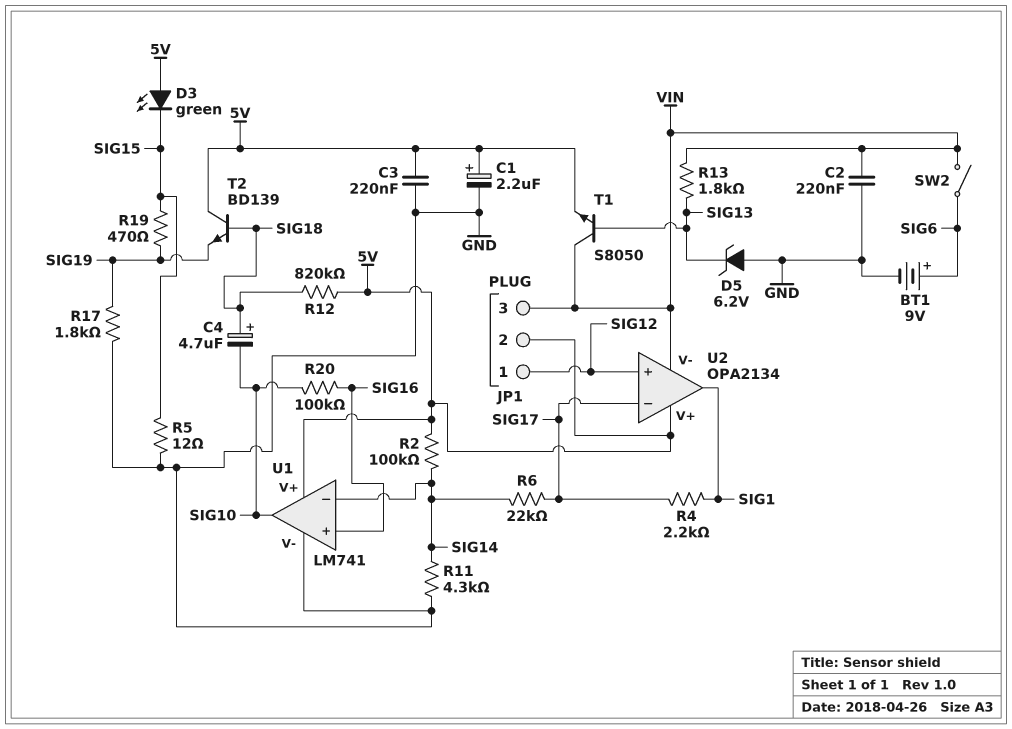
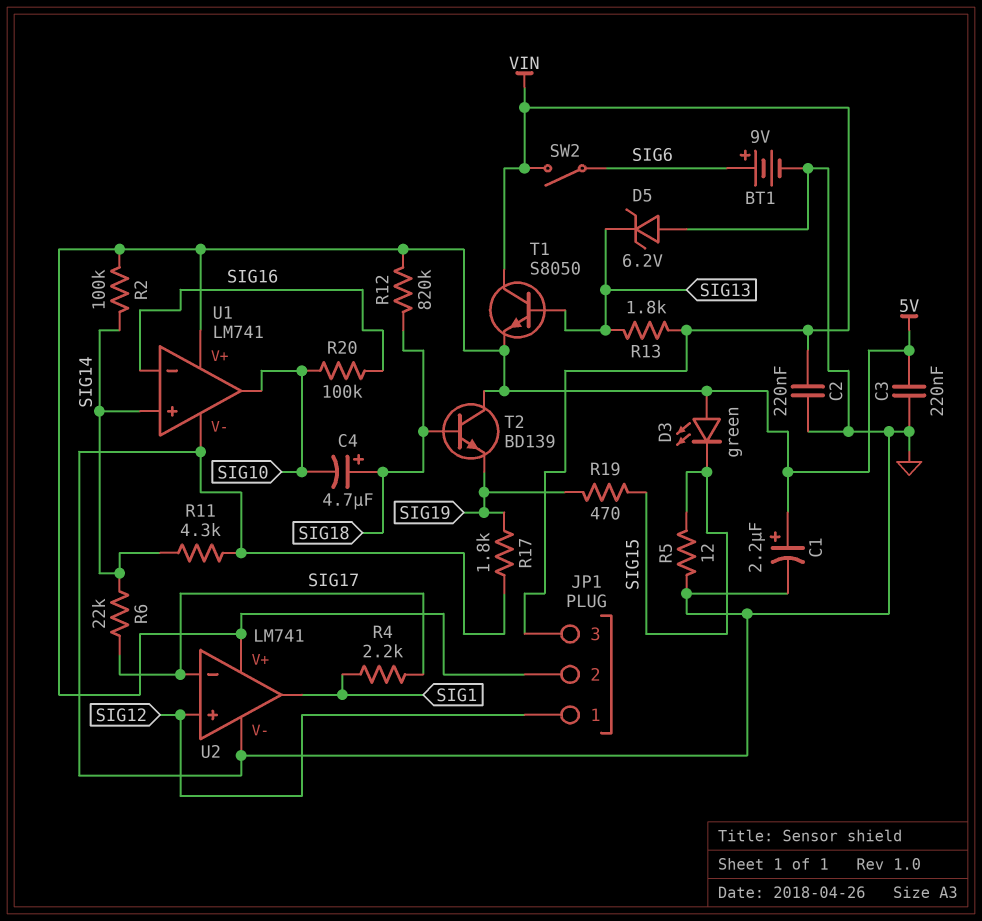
U1 pin in+: SIG16 -> SIG14
U1 pin in-: SIG14 -> SIG16
U2: OPA2134 -> LM741
U2 pin V-: VIN -> GND

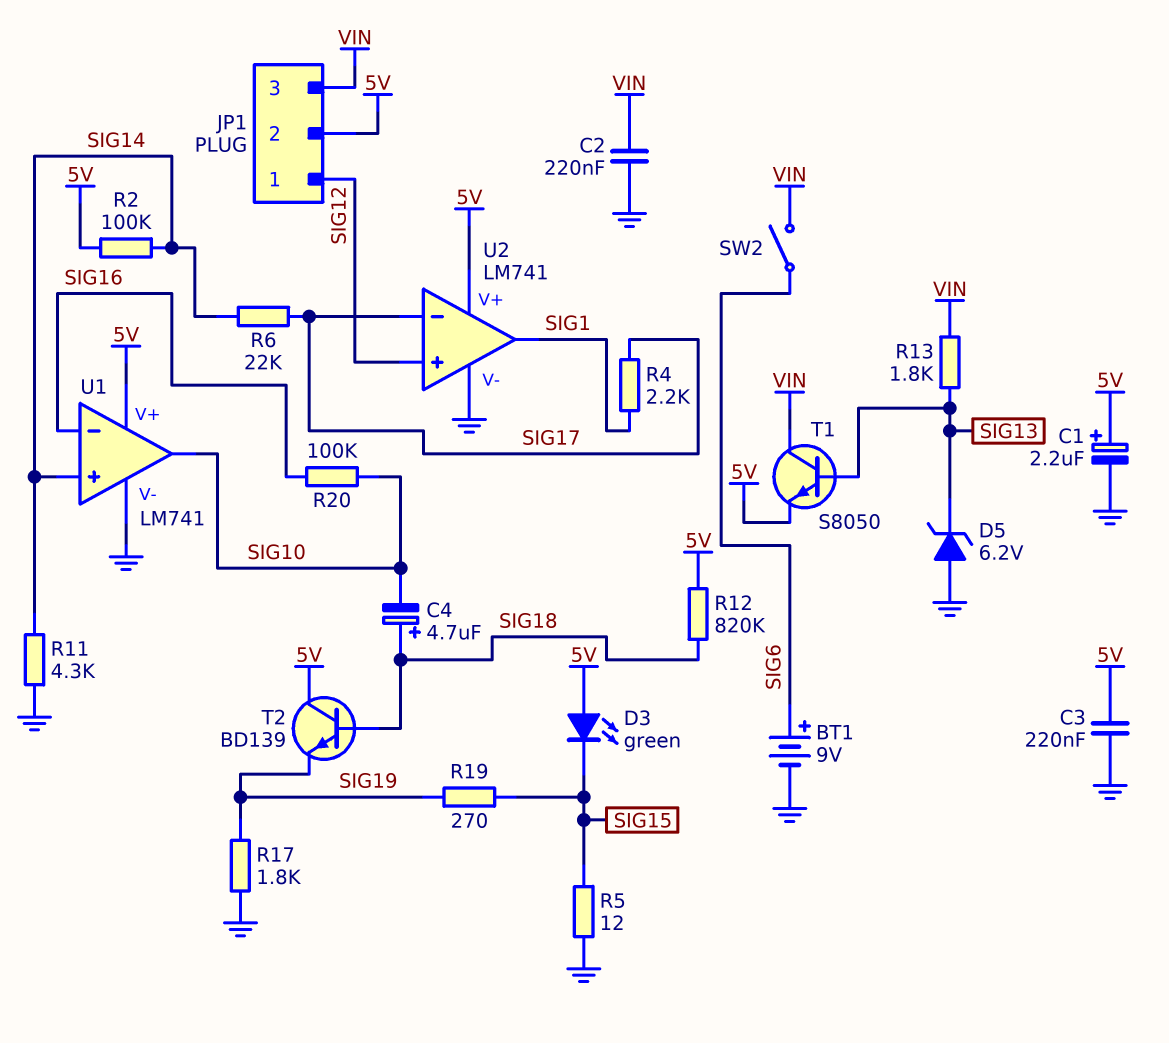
R19: 470 (SIG15, SIG19) -> 270 (SIG15, SIG19)

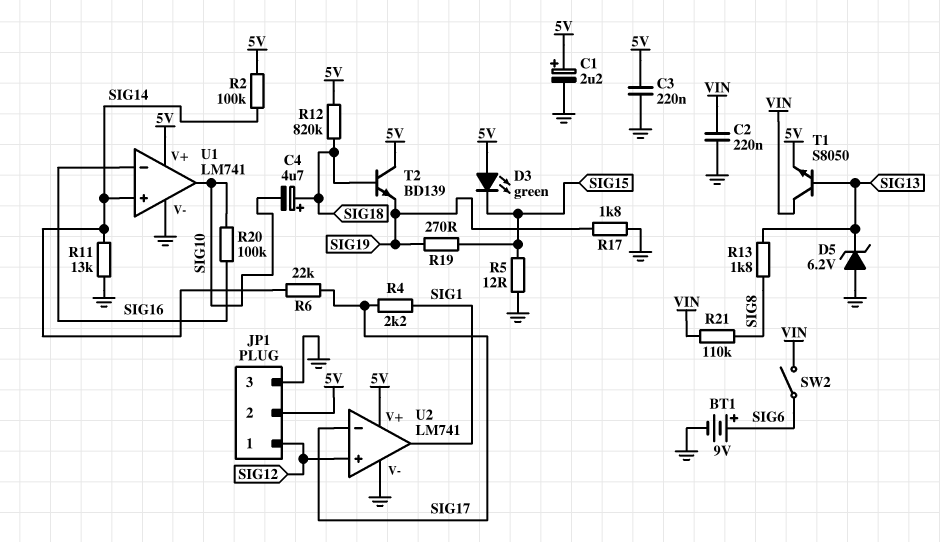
JP1 pin 3: VIN -> GND
R11: 4.3k (GND, SIG14) -> 13k (GND, SIG14)
R13: 1.8k (SIG13, VIN) -> 1.8k (SIG8, SIG13)
R21: none -> 110k (SIG8, VIN)

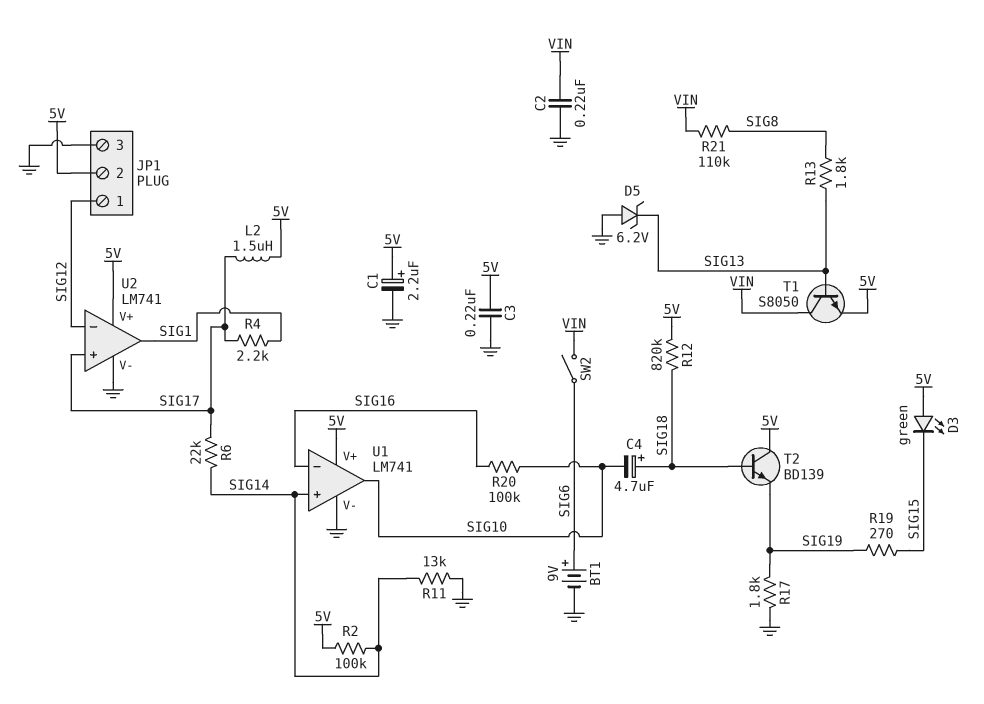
L2: none -> 1.5uH (5V, SIG17)
R5: 12 (GND, SIG15) -> none
U2 pin in+: SIG12 -> SIG17
U2 pin in-: SIG17 -> SIG12

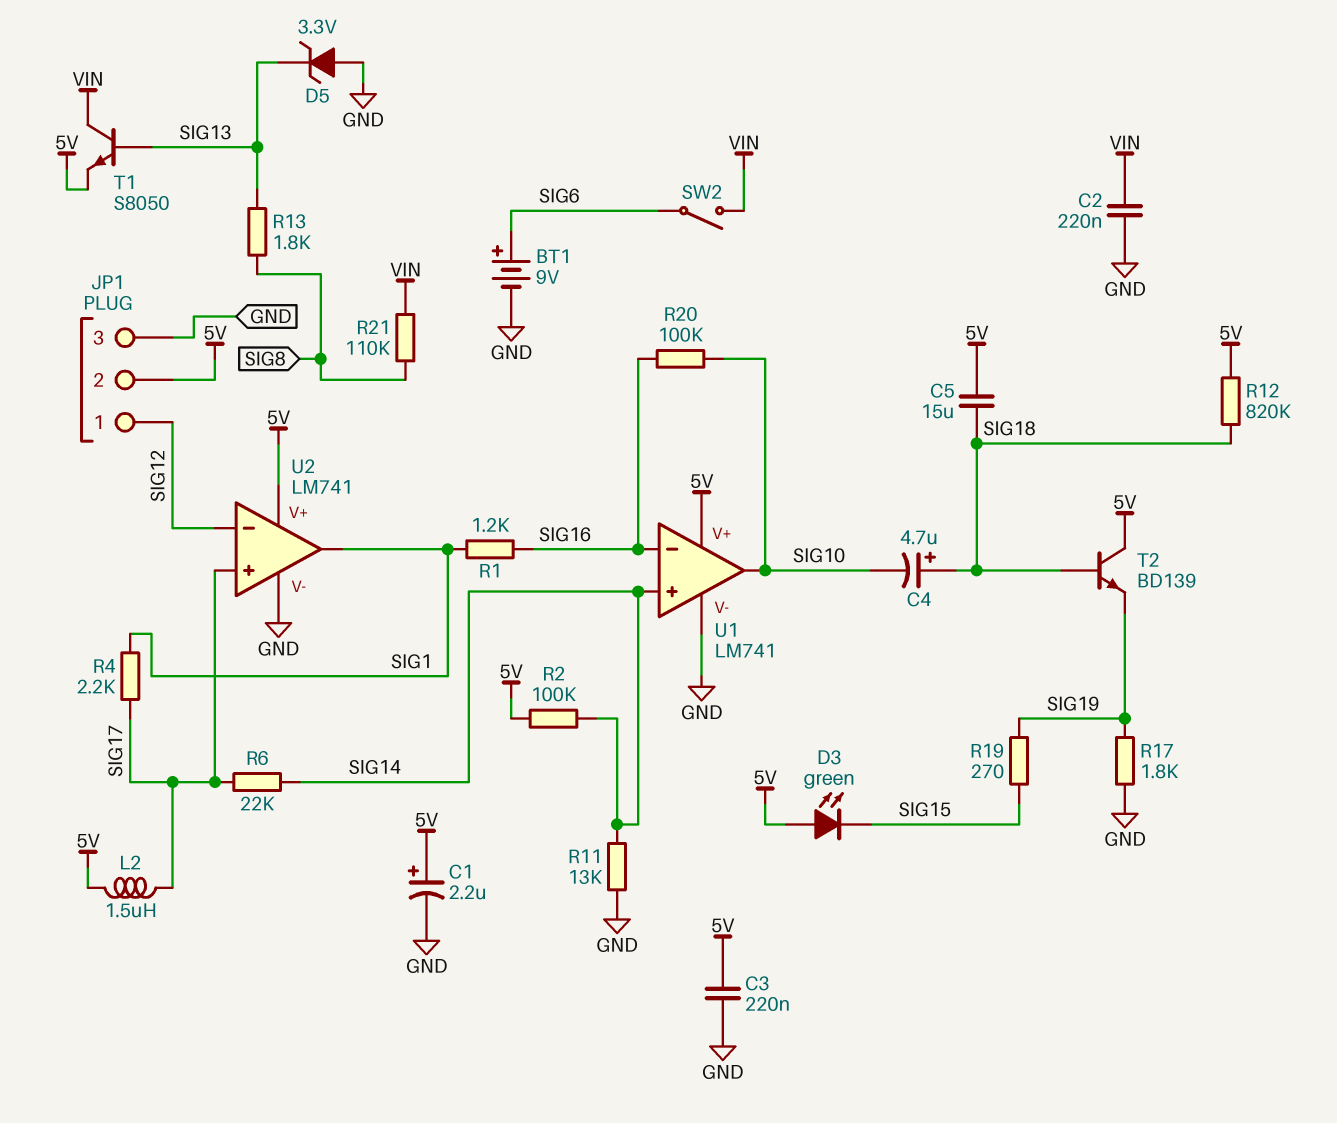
C5: none -> 15uF (5V, SIG18)
D5: zener 6.2V (A GND, K SIG13) -> zener 3.3V (A GND, K SIG13)
R1: none -> 1.2k (SIG1, SIG16)

